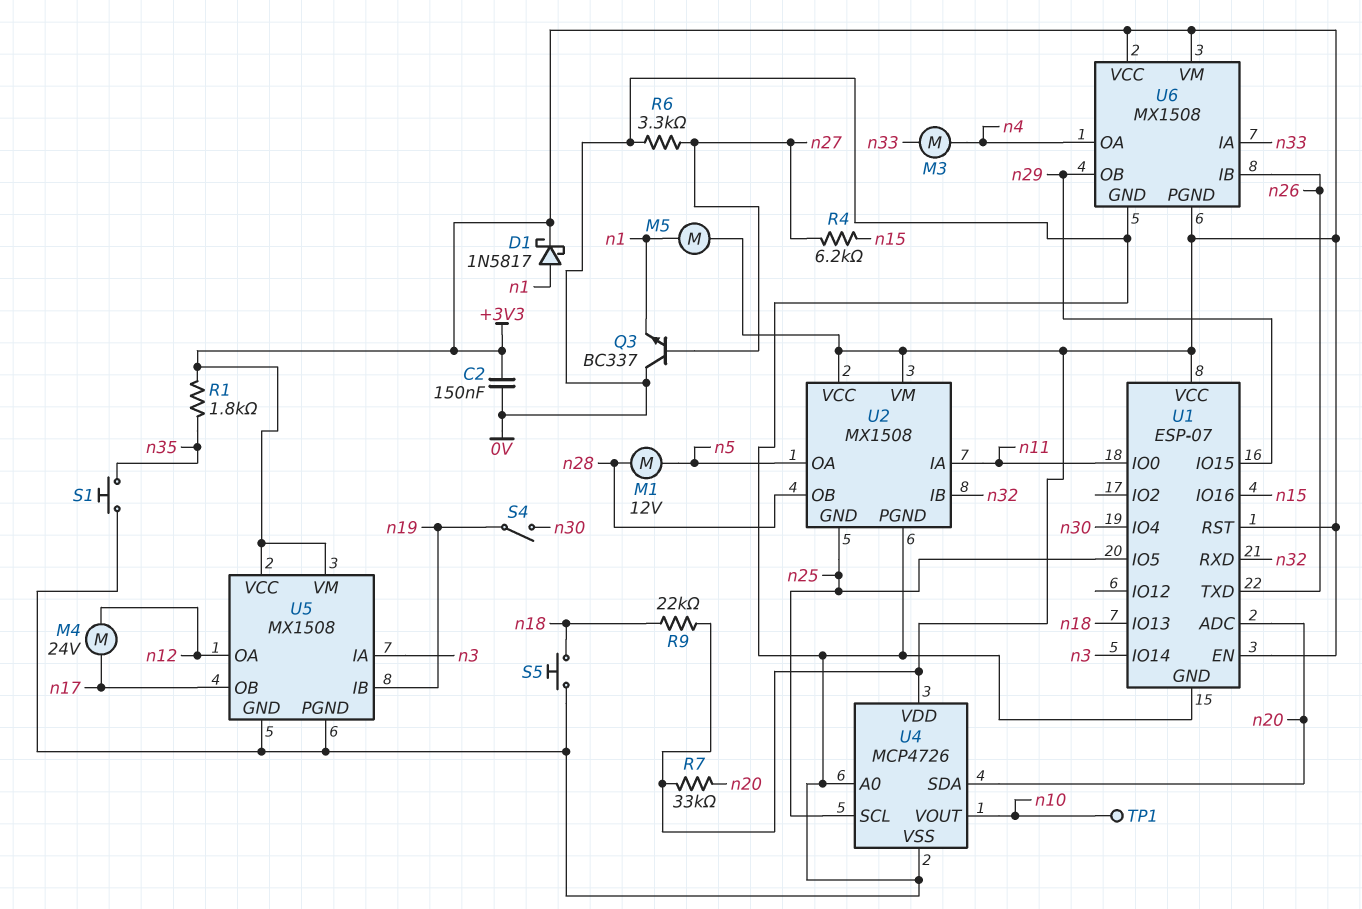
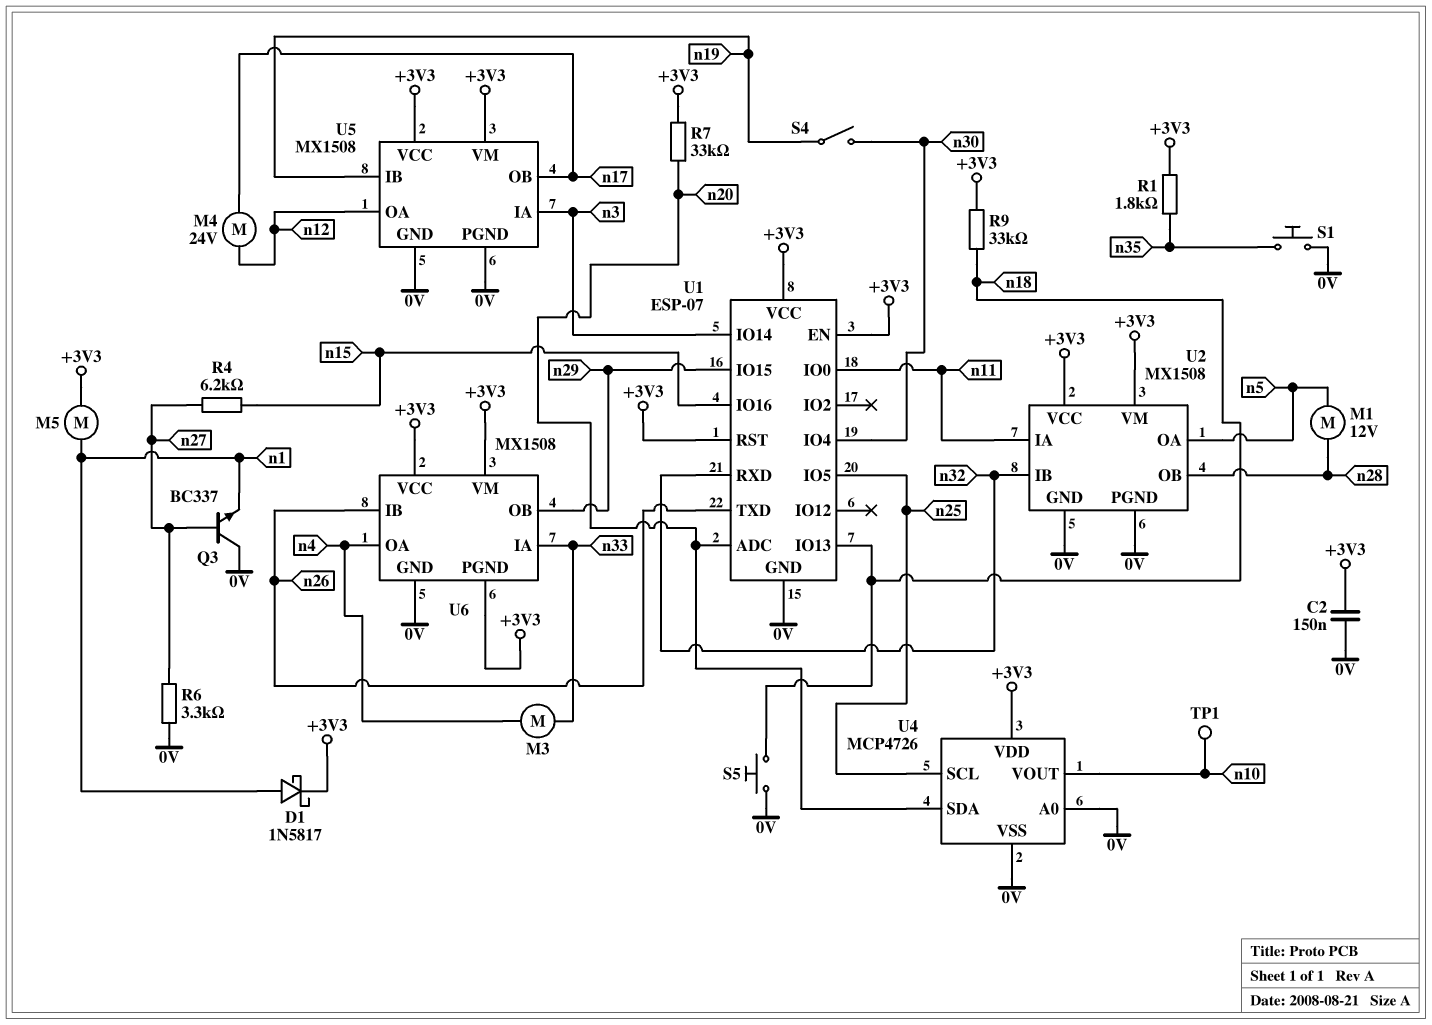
R9: 22k (+3V3, n18) -> 33k (+3V3, n18)
U2 pin GND: n25 -> 0V

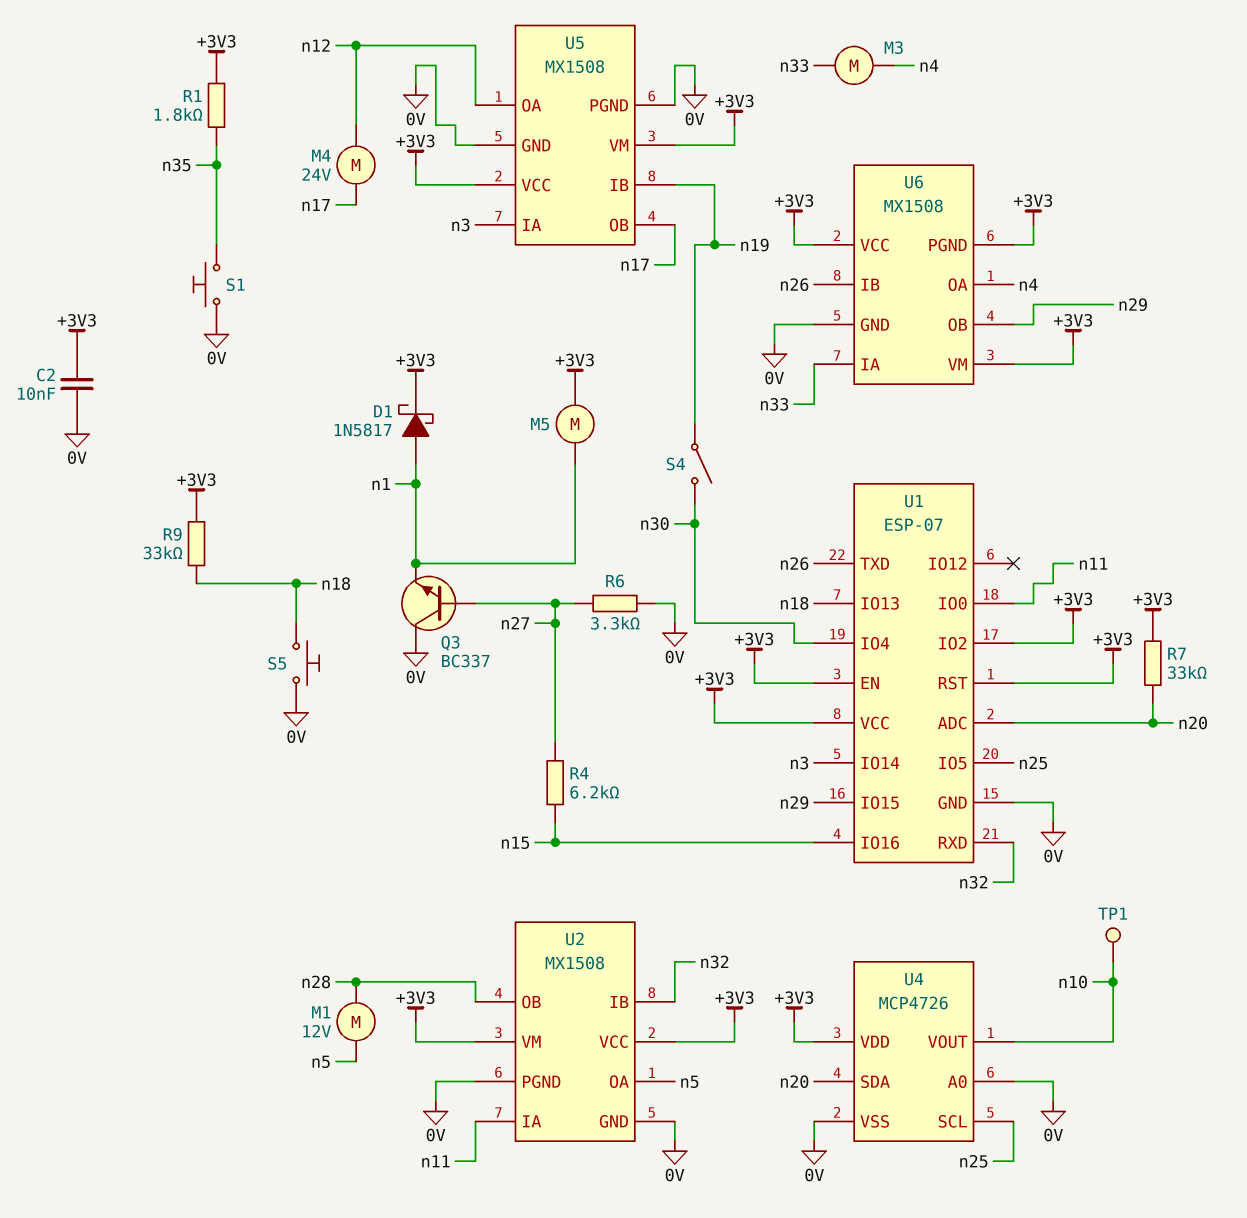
C2: 150nF (+3V3, 0V) -> 10nF (+3V3, 0V)
U1 pin IO2: none -> +3V3

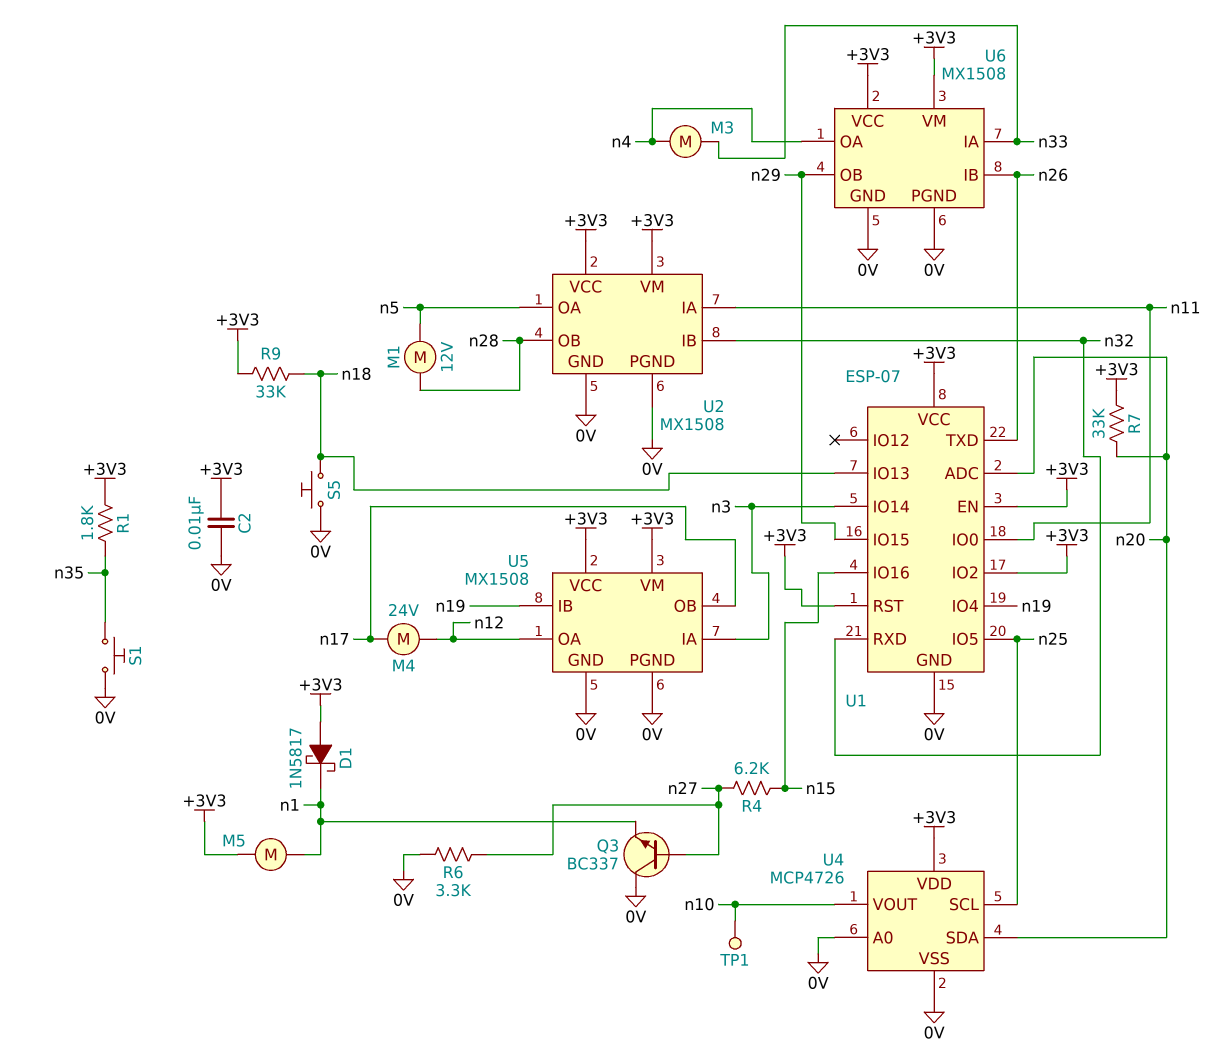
D1: schottky 1N5817 (A n1, K +3V3) -> schottky 1N5817 (A +3V3, K n1)
S4: switch (n19, n30) -> none
U1 pin IO4: n30 -> n19
U6 pin PGND: +3V3 -> 0V

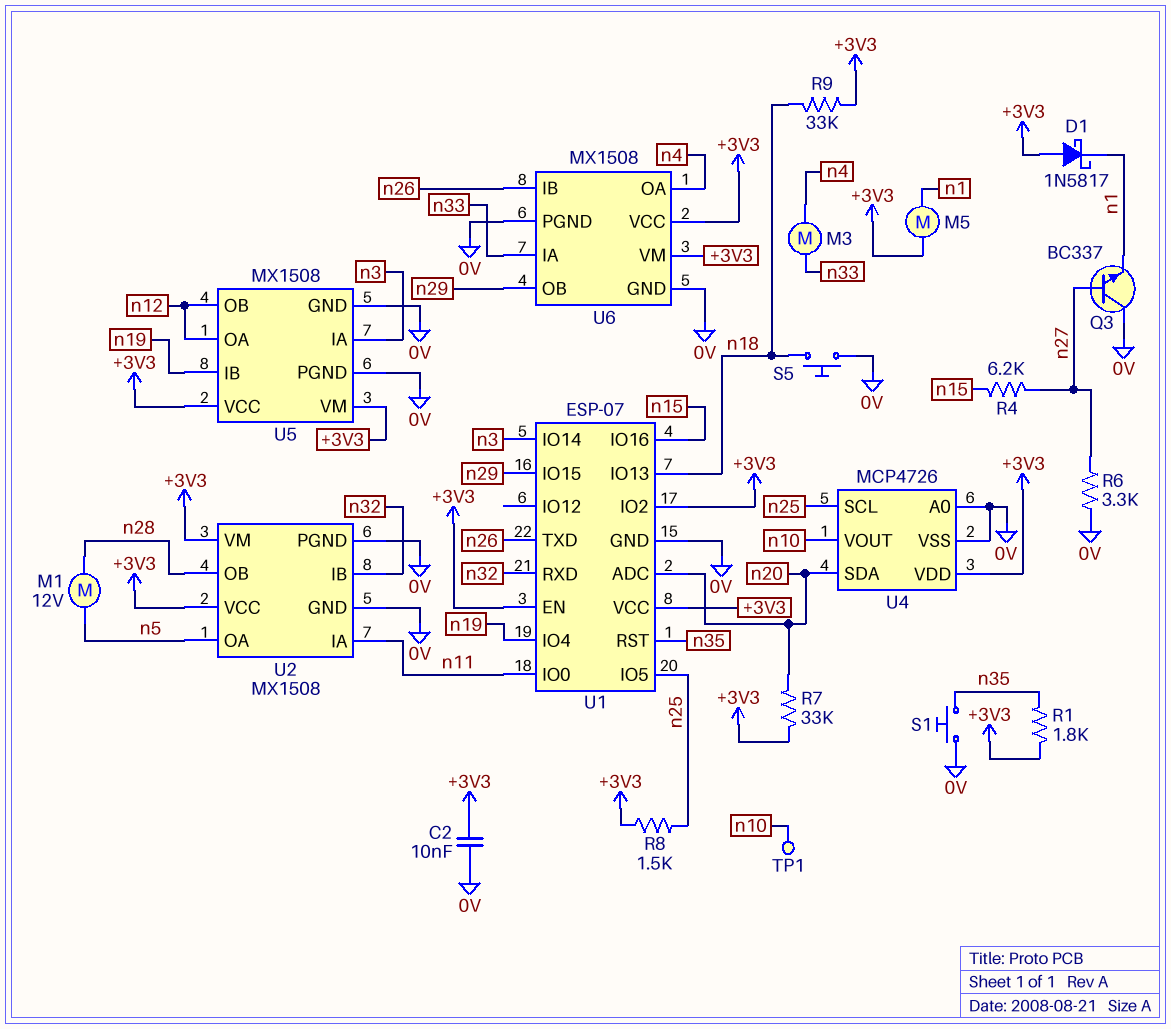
M4: motor 24V (n12, n17) -> none
R8: none -> 1.5k (+3V3, n25)
U1 pin RST: +3V3 -> n35
U5 pin OB: n17 -> n12

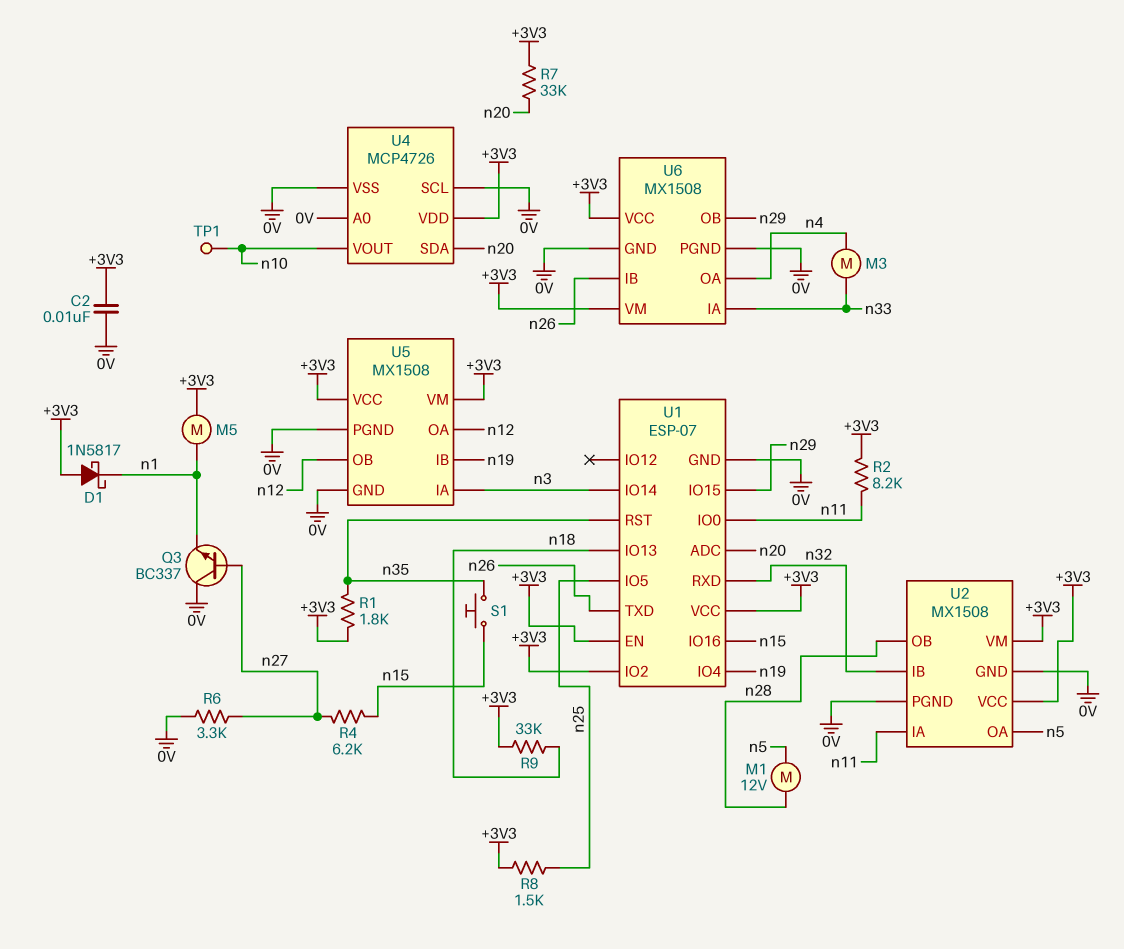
R2: none -> 8.2k (+3V3, n11)
S1: button (0V, n35) -> button (n15, n35)
S5: button (0V, n18) -> none
U4 pin SCL: n25 -> 0V

